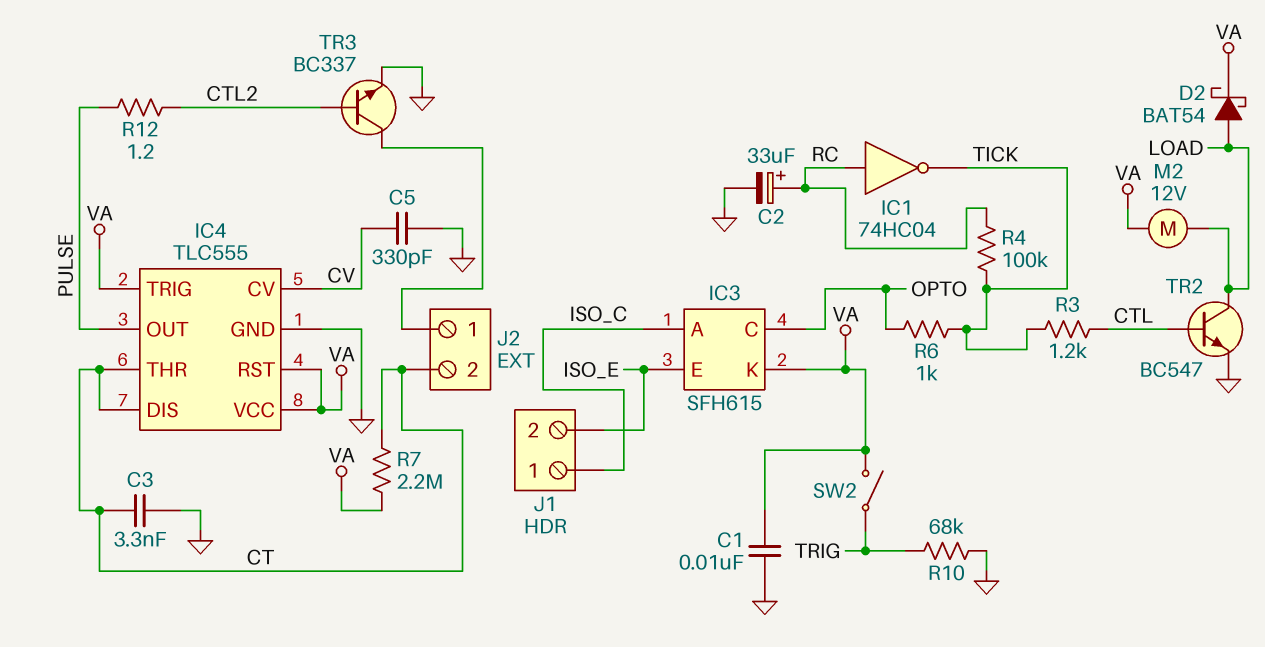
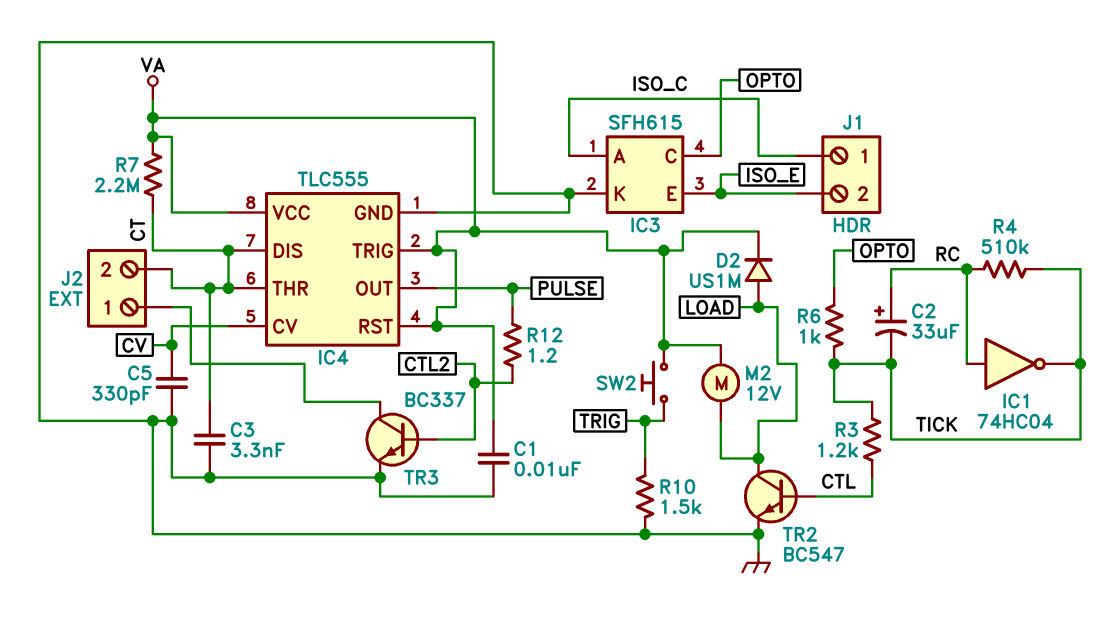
C2: 33uF (plus RC, minus GND) -> 33uF (plus RC, minus TICK)
D2: schottky BAT54 (A LOAD, K VA) -> diode US1M (A LOAD, K VA)
IC3 pin K: VA -> GND
R4: 100k (RC, TICK) -> 510k (RC, TICK)
R10: 68k (GND, TRIG) -> 1.5k (GND, TRIG)
SW2: switch (TRIG, VA) -> button (TRIG, VA)

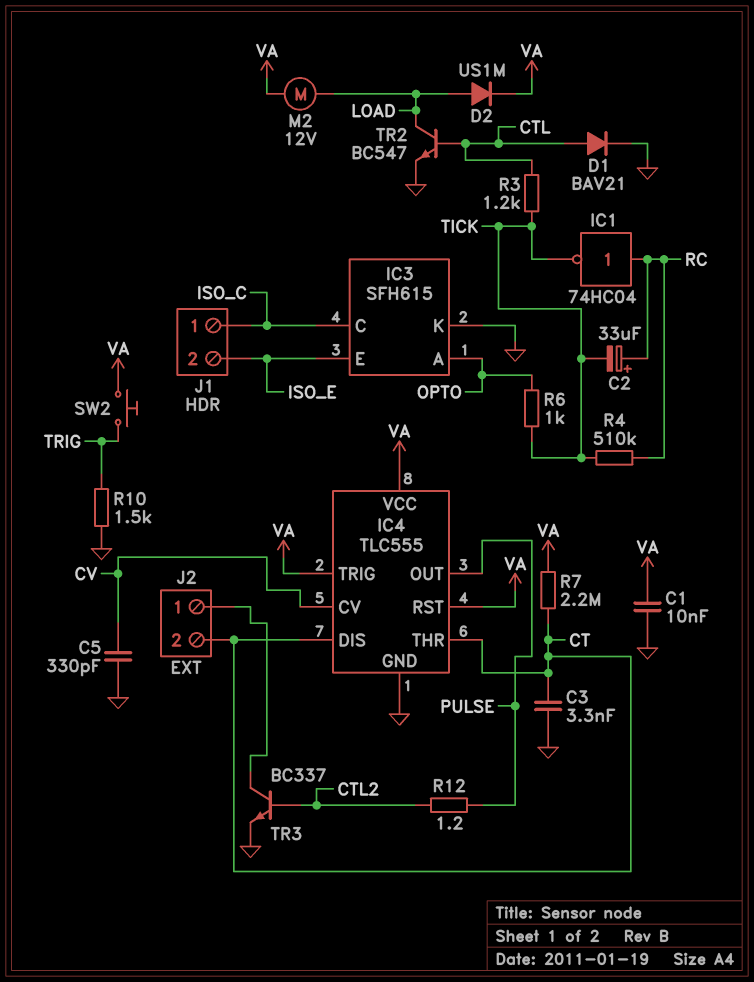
D1: none -> diode BAV21 (A CTL, K GND)
IC3 pin A: ISO_C -> OPTO
IC3 pin C: OPTO -> ISO_C

